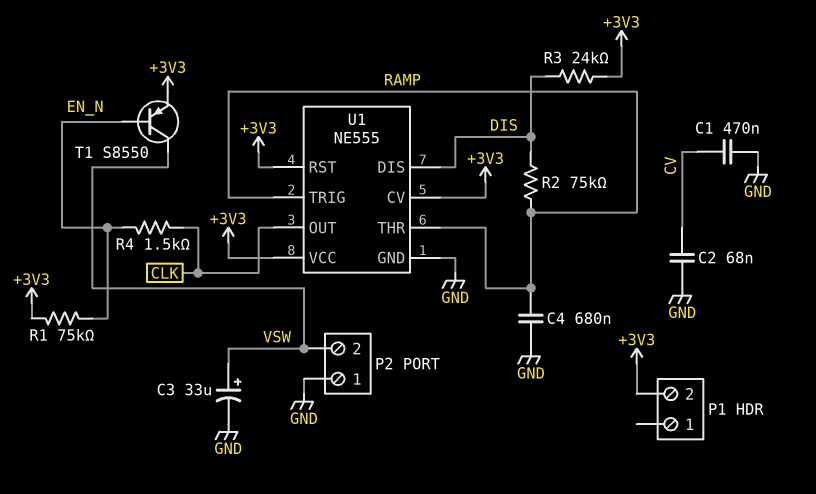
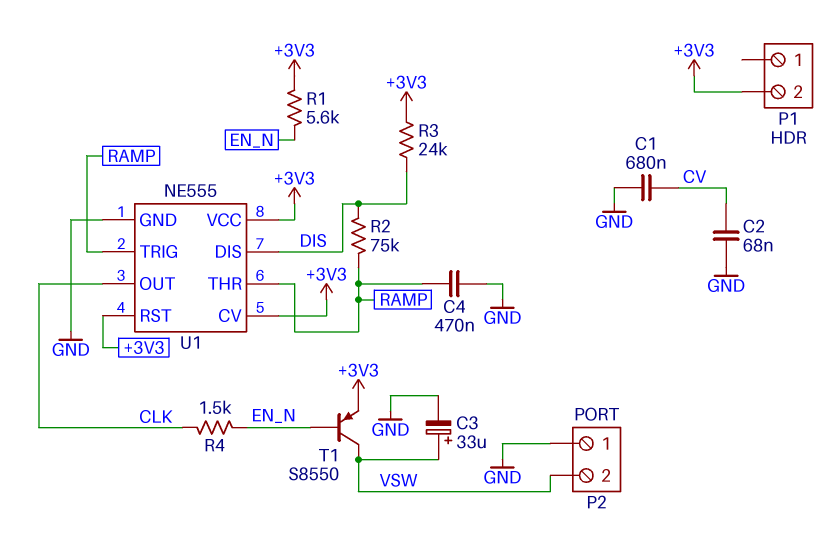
C1: 470nF (CV, GND) -> 680nF (CV, GND)
C4: 680nF (GND, RAMP) -> 470nF (GND, RAMP)
R1: 75k (+3V3, EN_N) -> 5.6k (+3V3, EN_N)

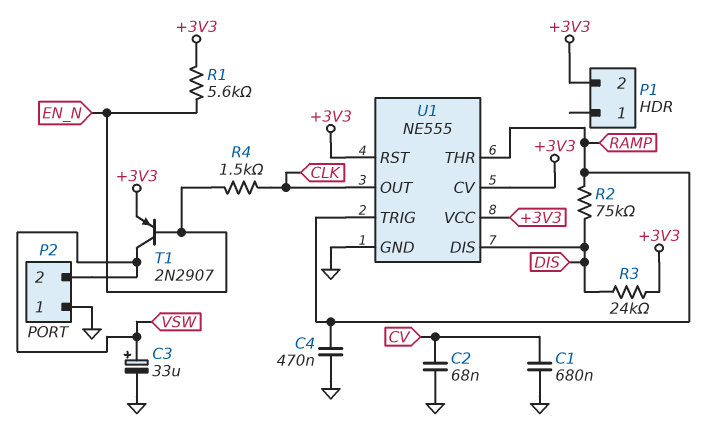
T1: PNP S8550 (B EN_N, C VSW, E +3V3) -> PNP 2N2907 (B EN_N, C VSW, E +3V3)

